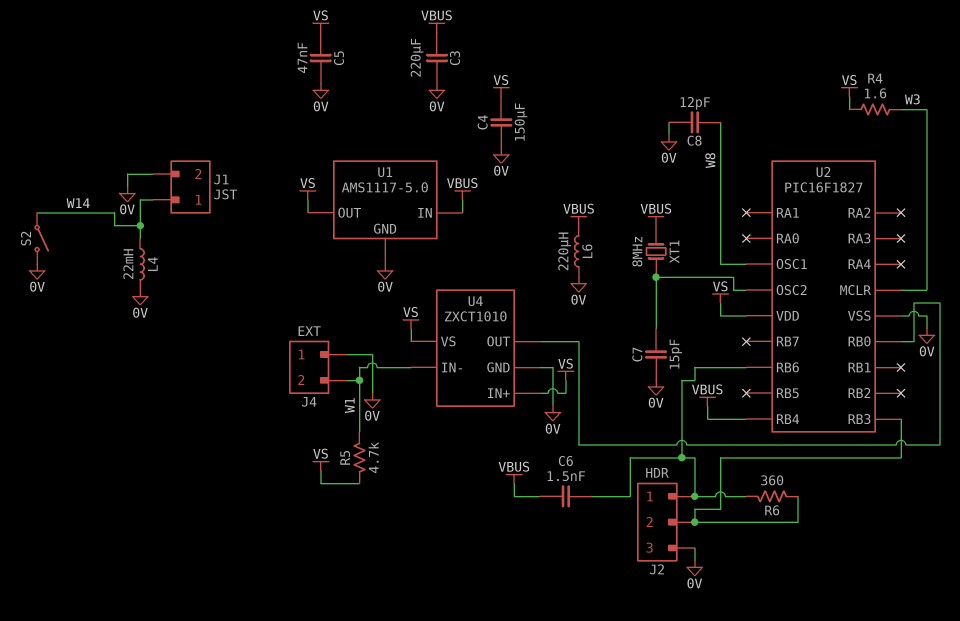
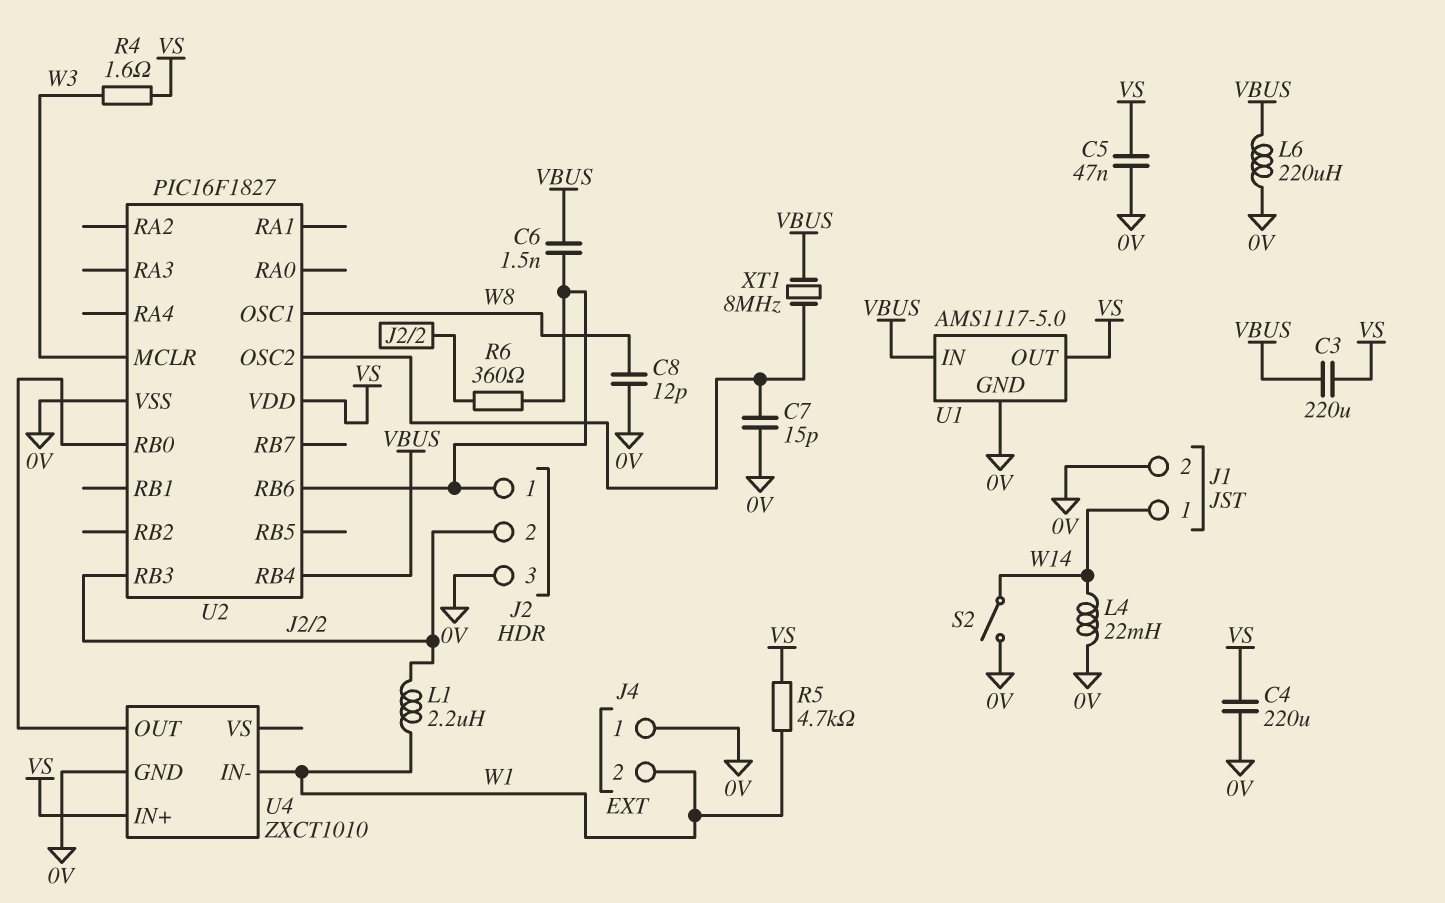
C3: 220uF (0V, VBUS) -> 220uF (VBUS, VS)
C4: 150uF (0V, VS) -> 220uF (0V, VS)
L1: none -> 2.2uH (J2/2, W1)
U4 pin VS: VS -> none

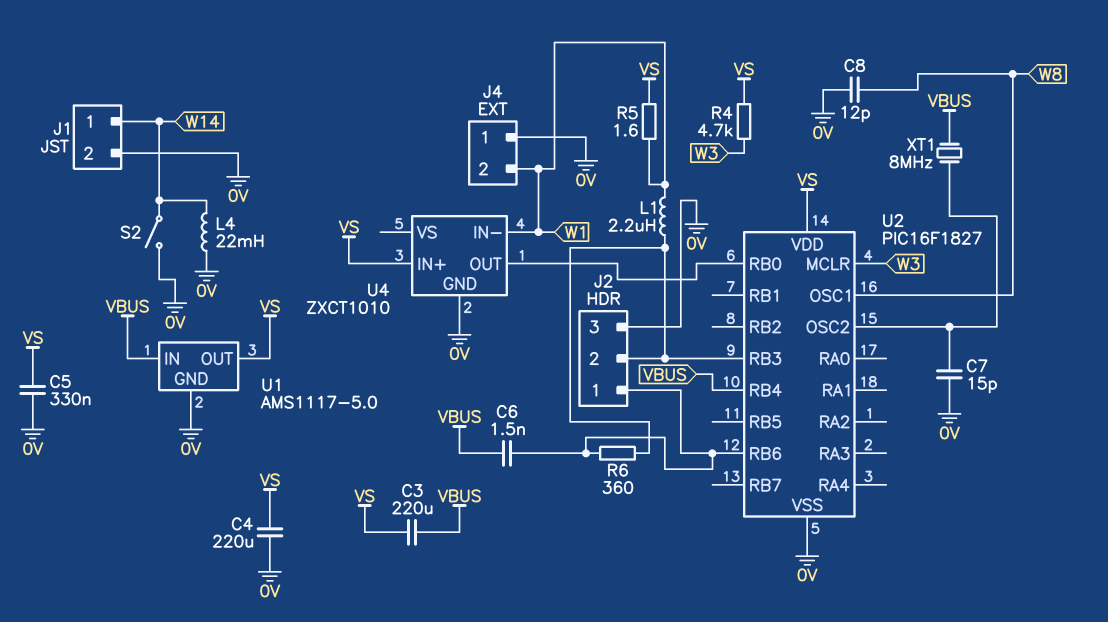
C5: 47nF (0V, VS) -> 330nF (0V, VS)
L6: 220uH (0V, VBUS) -> none
R4: 1.6 (VS, W3) -> 4.7k (VS, W3)
R5: 4.7k (VS, W1) -> 1.6 (VS, W1)

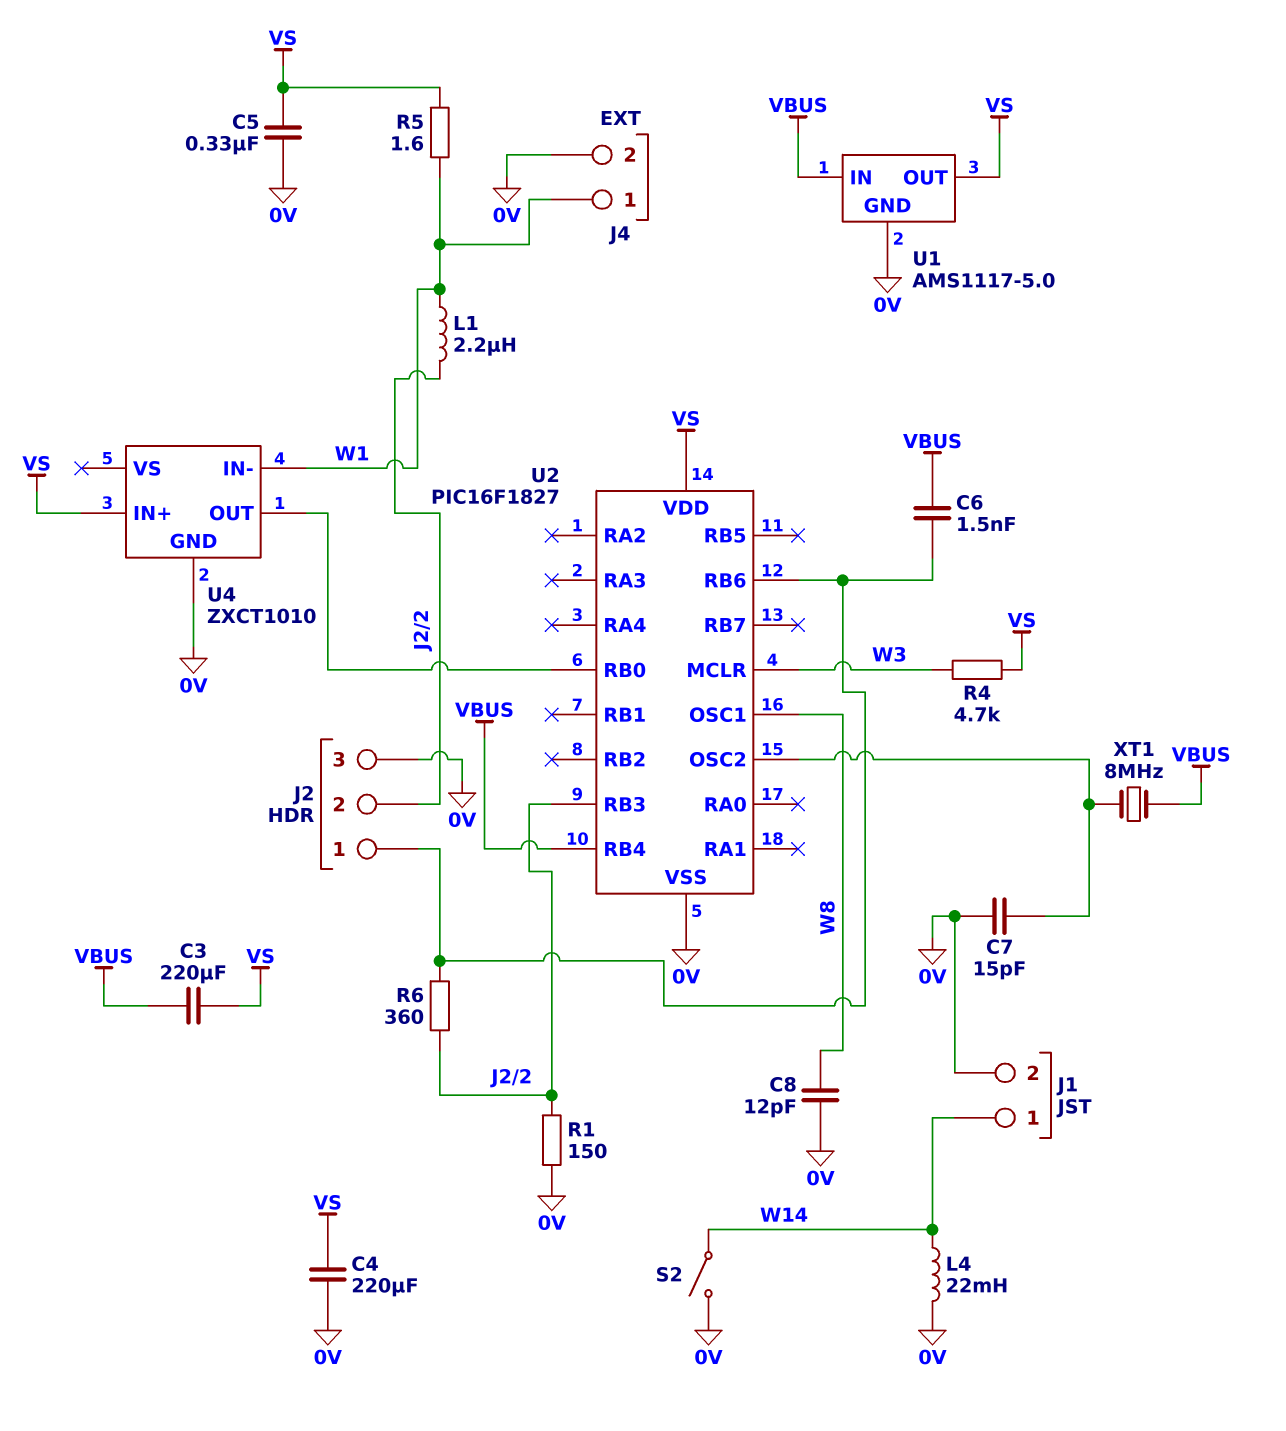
J4 pin 1: 0V -> W1
J4 pin 2: W1 -> 0V
R1: none -> 150 (0V, J2/2)

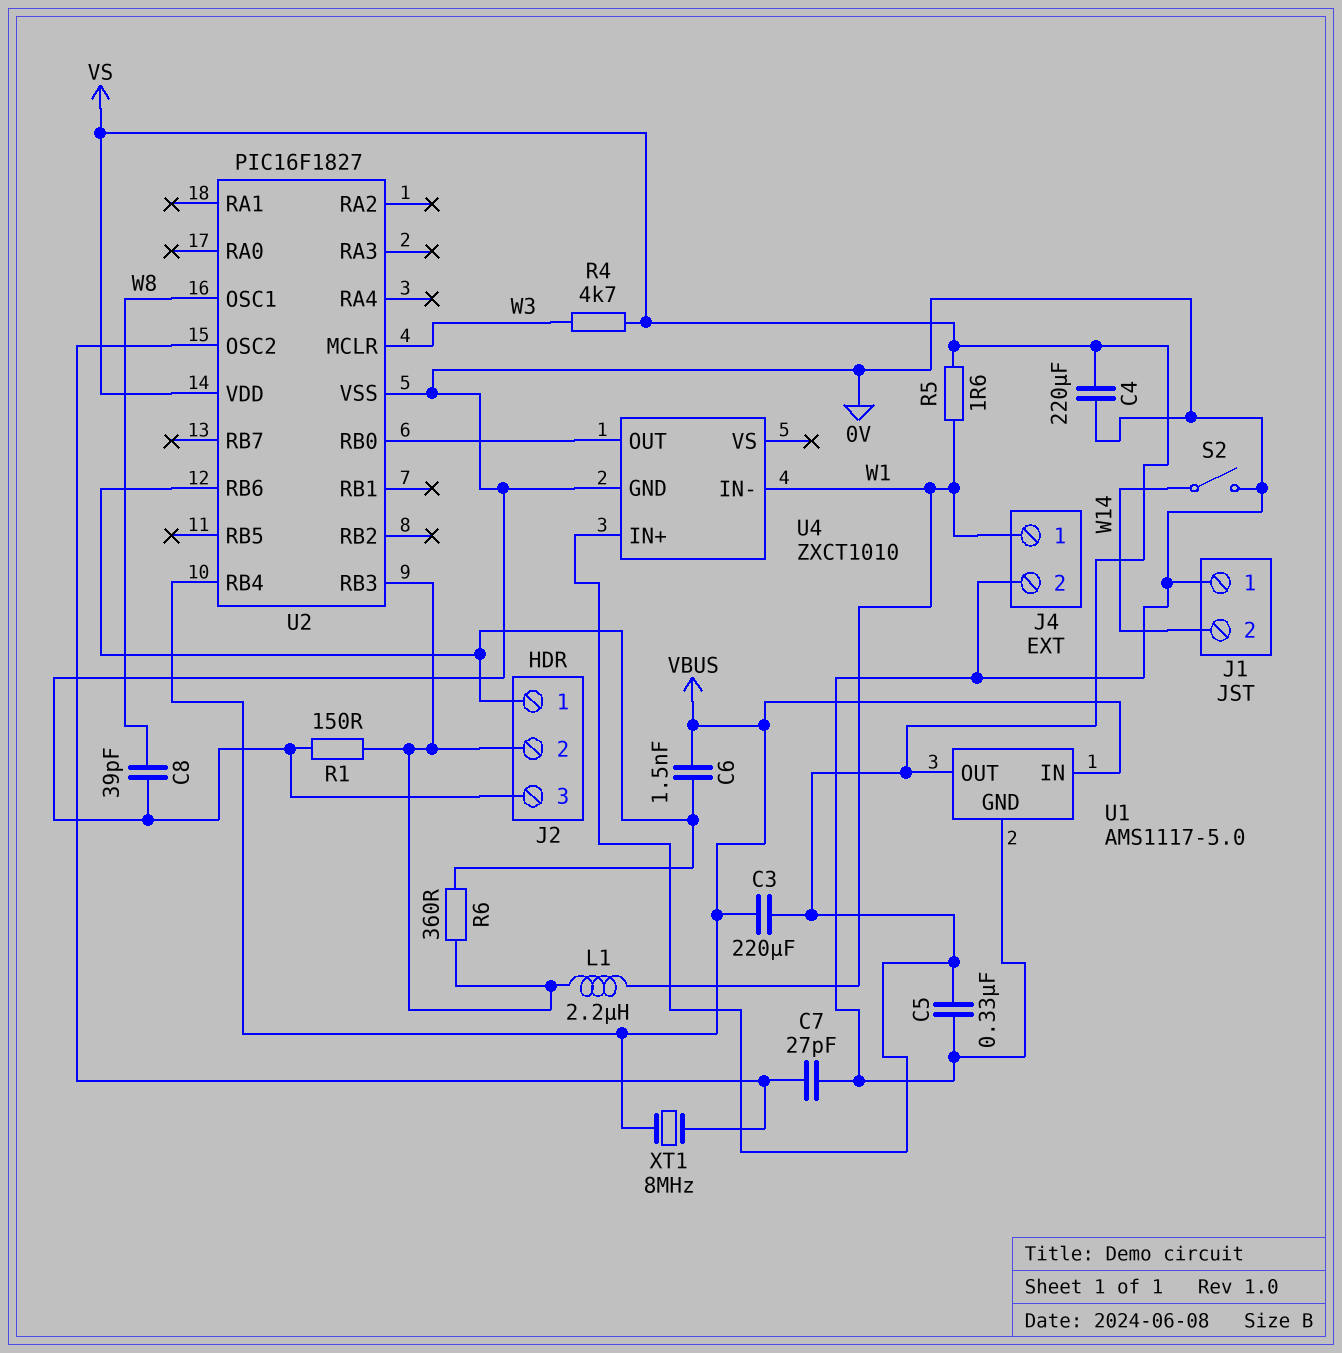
C7: 15pF (0V, U2/OSC2) -> 27pF (0V, U2/OSC2)
C8: 12pF (0V, W8) -> 39pF (0V, W8)
J1 pin 1: W14 -> 0V
J1 pin 2: 0V -> W14
L4: 22mH (0V, W14) -> none

